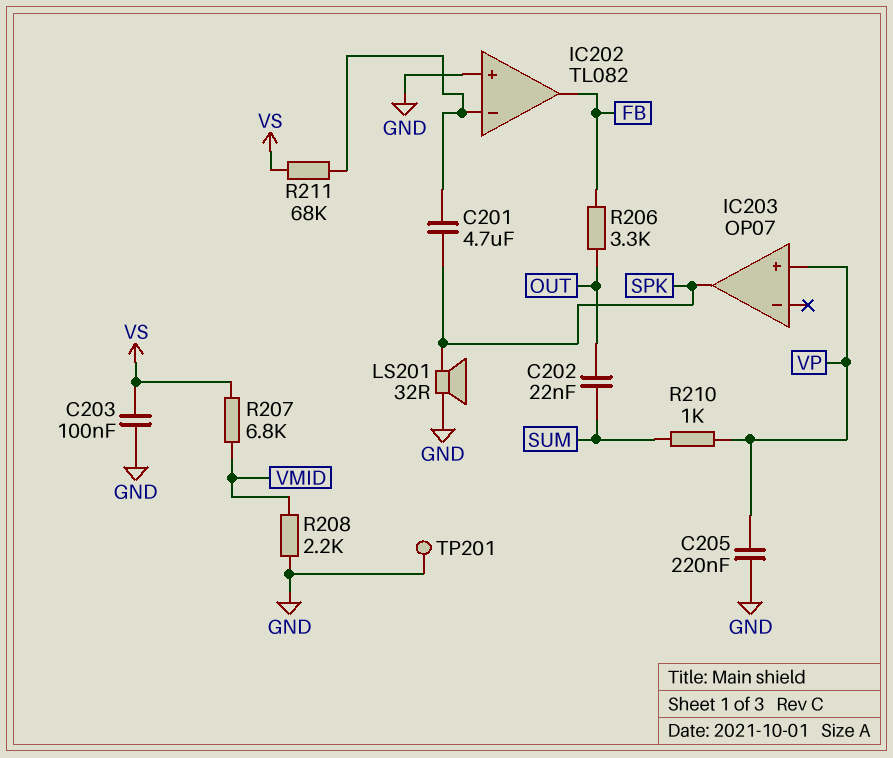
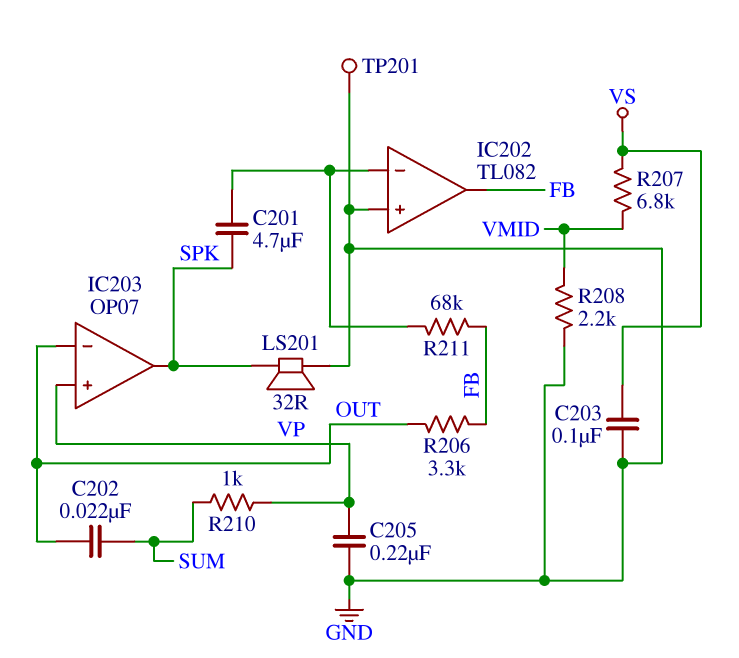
IC203 pin in-: none -> OUT
R211: 68k (IC202/in-, VS) -> 68k (FB, IC202/in-)

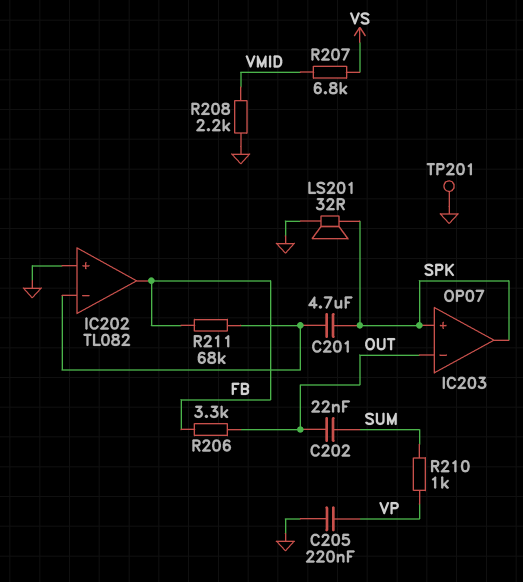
C203: 100nF (GND, VS) -> none
IC203 pin in+: VP -> SPK

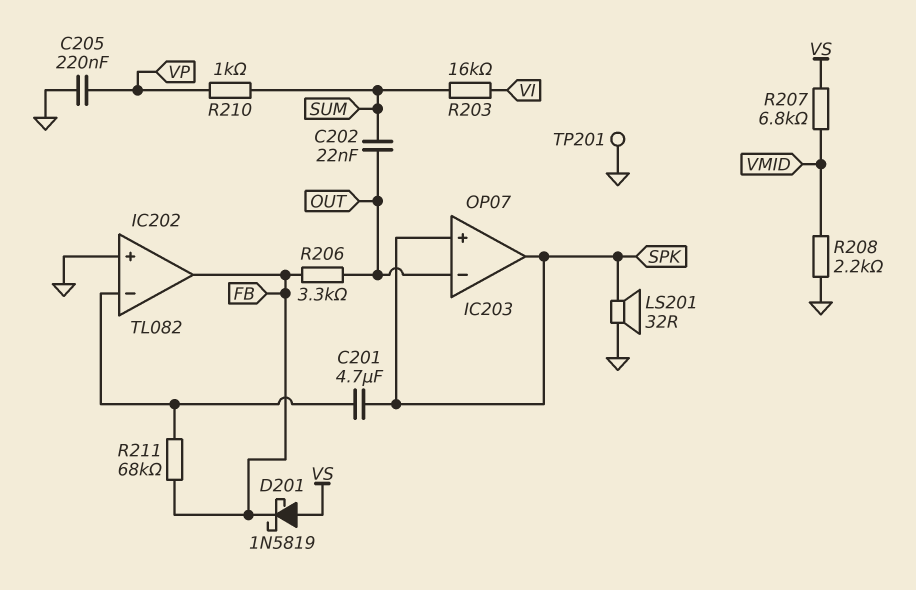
D201: none -> schottky 1N5819 (A VS, K FB)
R203: none -> 16k (SUM, VI)

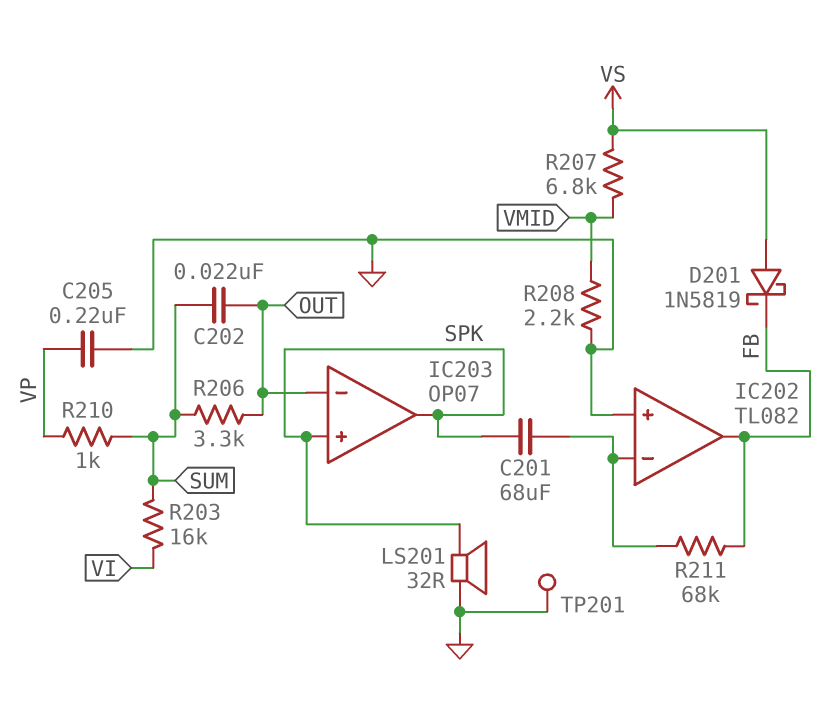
C201: 4.7uF (IC202/in-, SPK) -> 68uF (IC202/in-, SPK)
R206: 3.3k (FB, OUT) -> 3.3k (OUT, SUM)

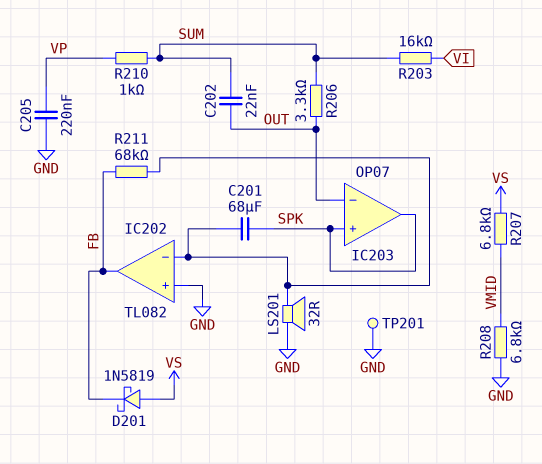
LS201: speaker 32R (GND, SPK) -> speaker 32R (GND, IC202/in-)
R208: 2.2k (GND, VMID) -> 6.8k (GND, VMID)

